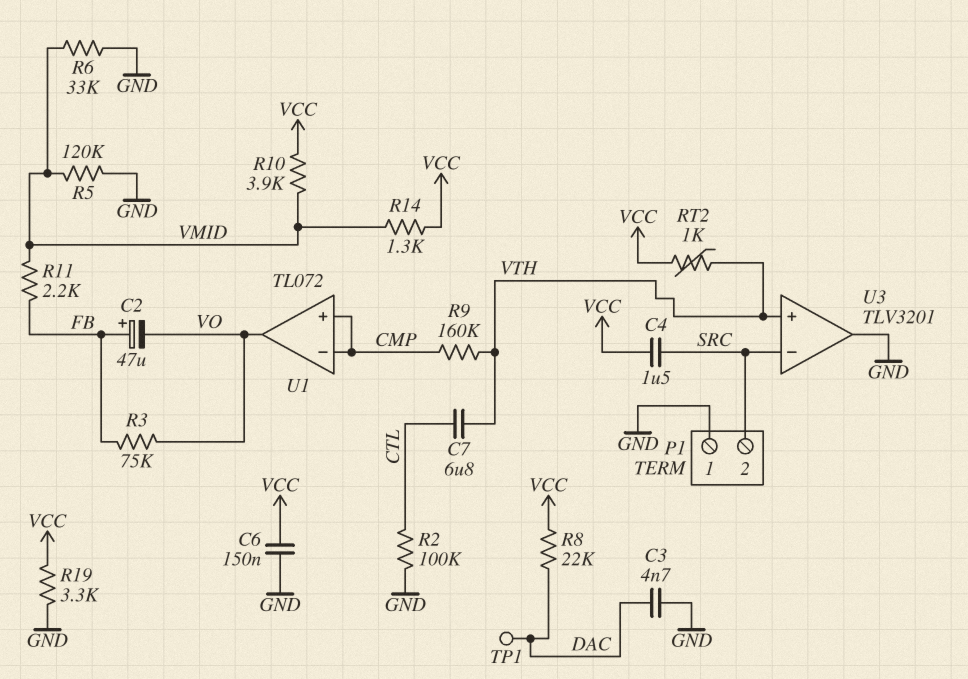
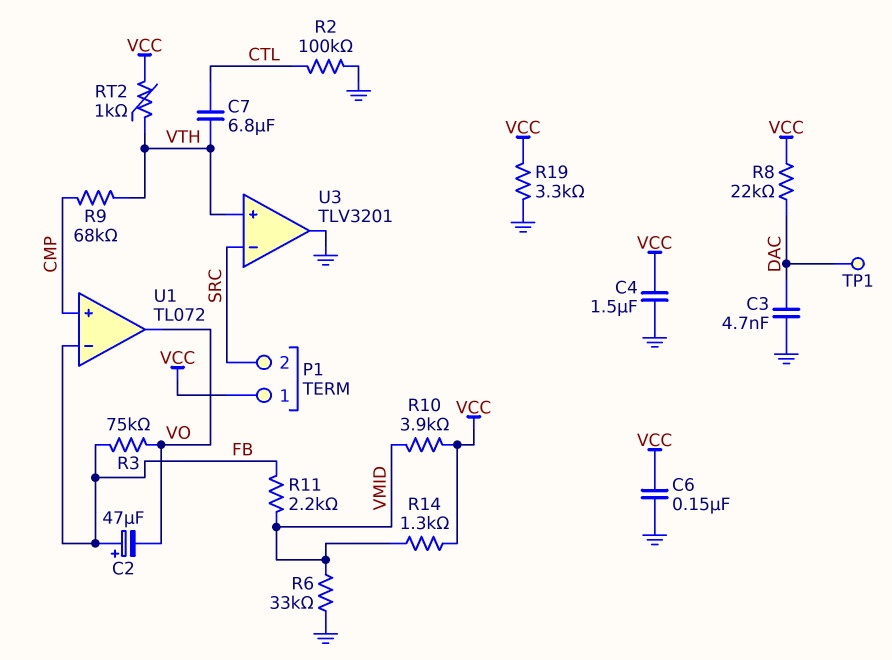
C4: 1.5uF (SRC, VCC) -> 1.5uF (GND, VCC)
P1 pin 1: GND -> VCC
R5: 120k (GND, VMID) -> none
R9: 160k (CMP, VTH) -> 68k (CMP, VTH)
U1 pin in-: CMP -> FB

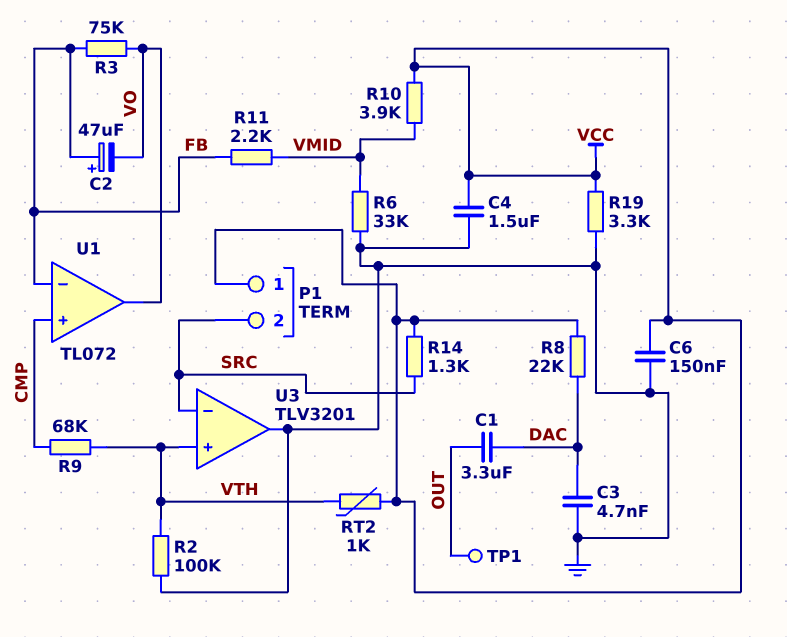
C1: none -> 3.3uF (DAC, OUT)
C7: 6.8uF (CTL, VTH) -> none
R2: 100k (CTL, GND) -> 100k (GND, VTH)
R14: 1.3k (VCC, VMID) -> 1.3k (SRC, VCC)
TP1: test point (DAC) -> test point (OUT)

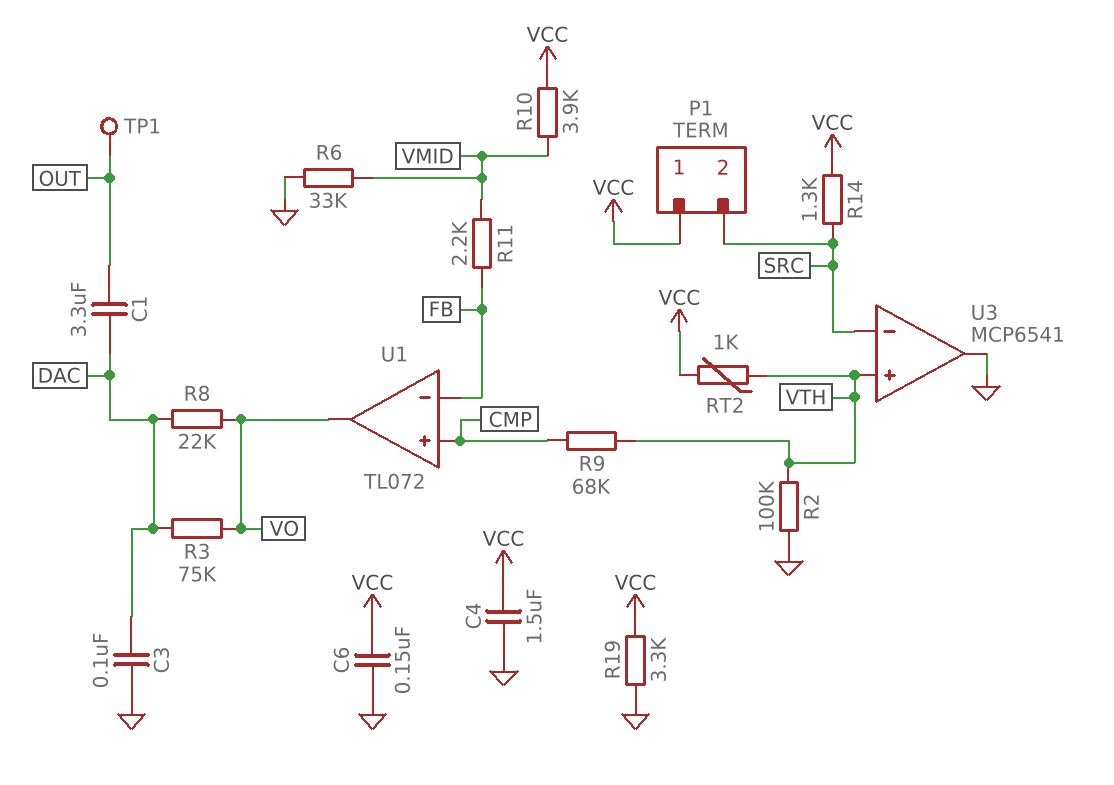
C2: 47uF (plus FB, minus VO) -> none
C3: 4.7nF (DAC, GND) -> 100nF (DAC, GND)
R3: 75k (FB, VO) -> 75k (DAC, VO)
R8: 22k (DAC, VCC) -> 22k (DAC, VO)
U3: TLV3201 -> MCP6541

